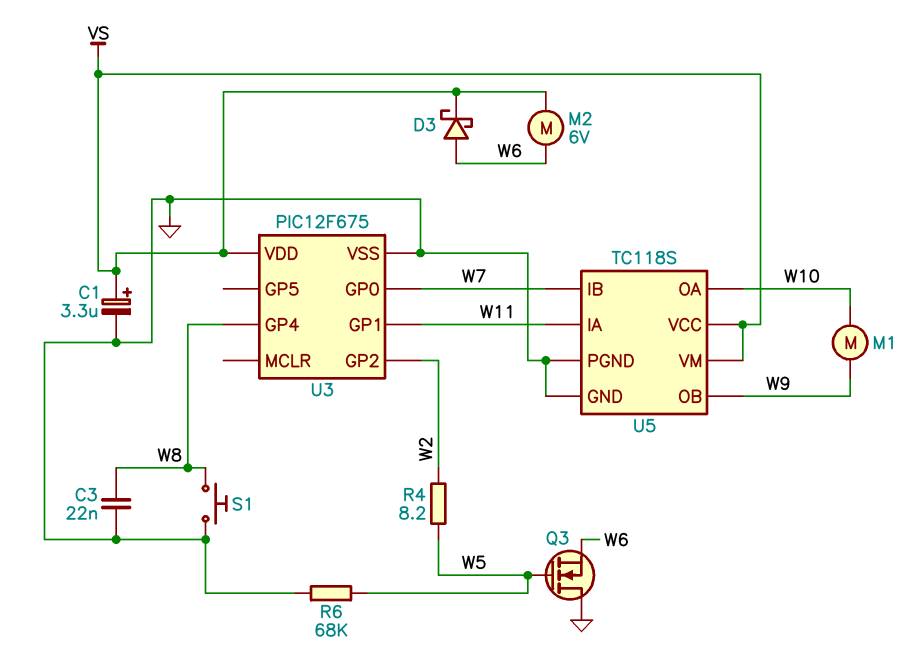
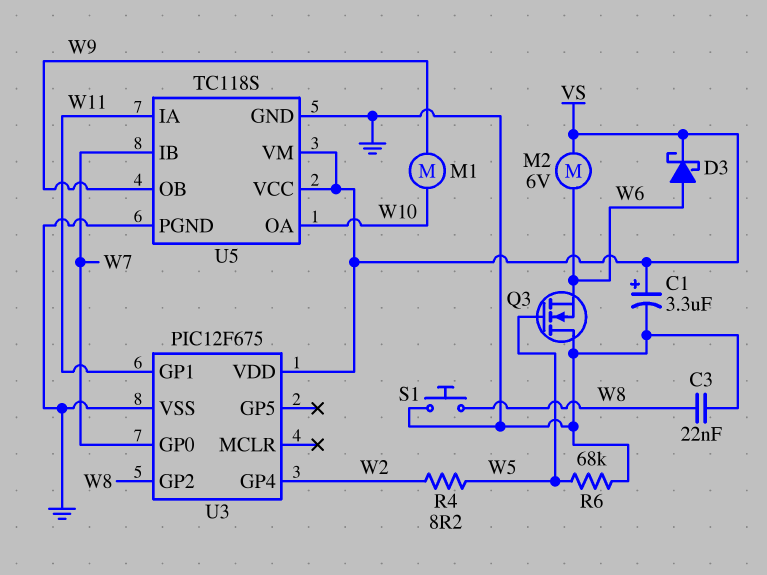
U3 pin GP2: W2 -> W8
U3 pin GP4: W8 -> W2

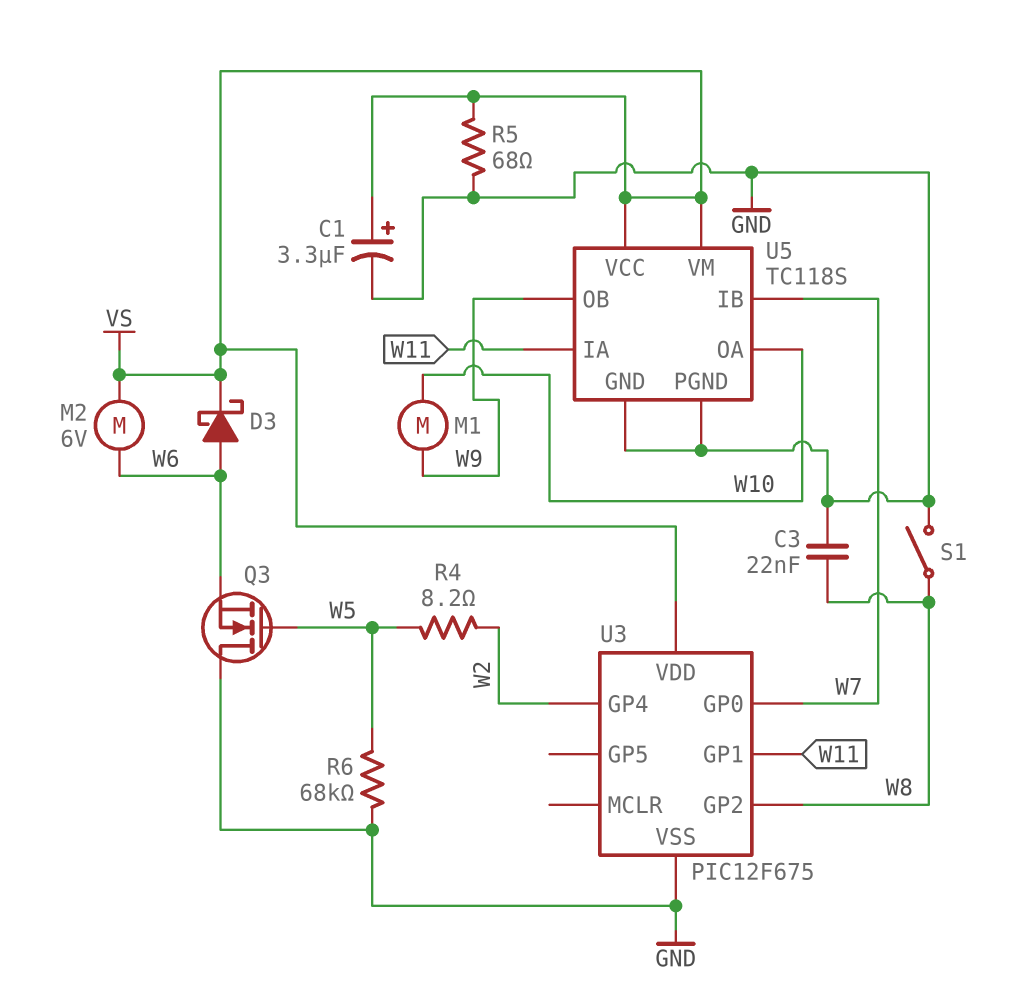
R5: none -> 68 (GND, VS)
S1: button (GND, W8) -> switch (GND, W8)

